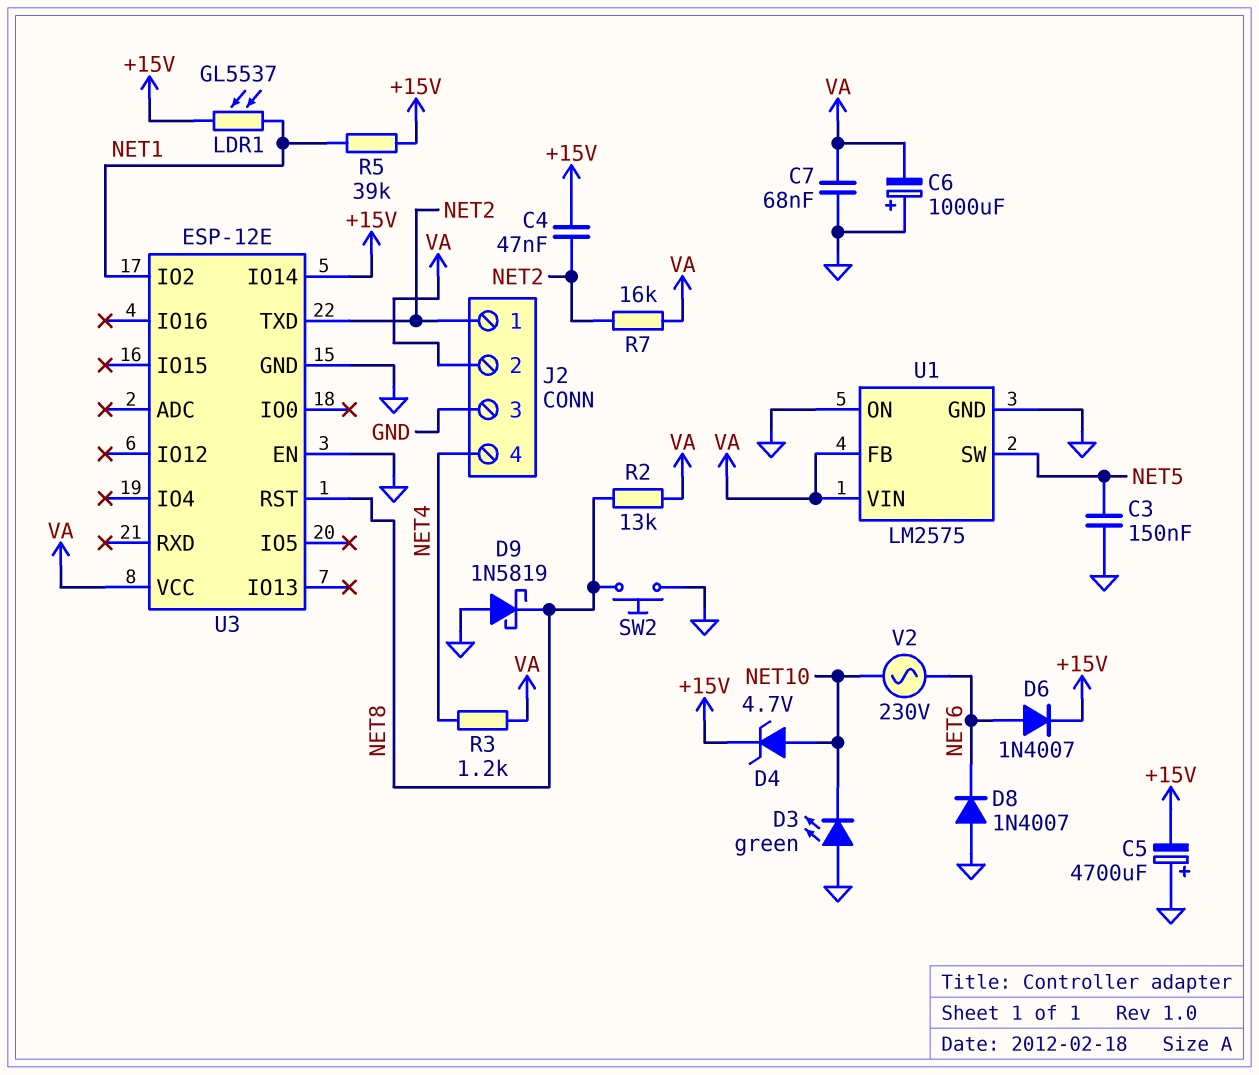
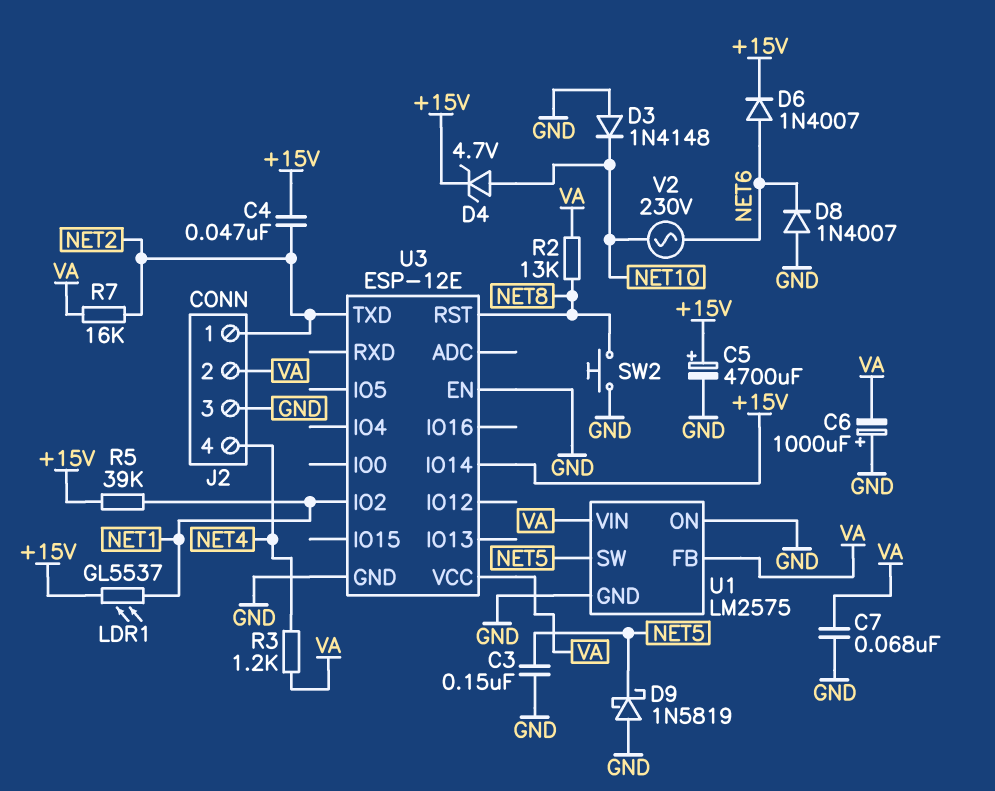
C5: 4700uF (plus GND, minus +15V) -> 4700uF (plus +15V, minus GND)
D3: LED green (A GND, K NET10) -> diode 1N4148 (A GND, K NET10)
D9: schottky 1N5819 (A GND, K NET8) -> schottky 1N5819 (A GND, K NET5)

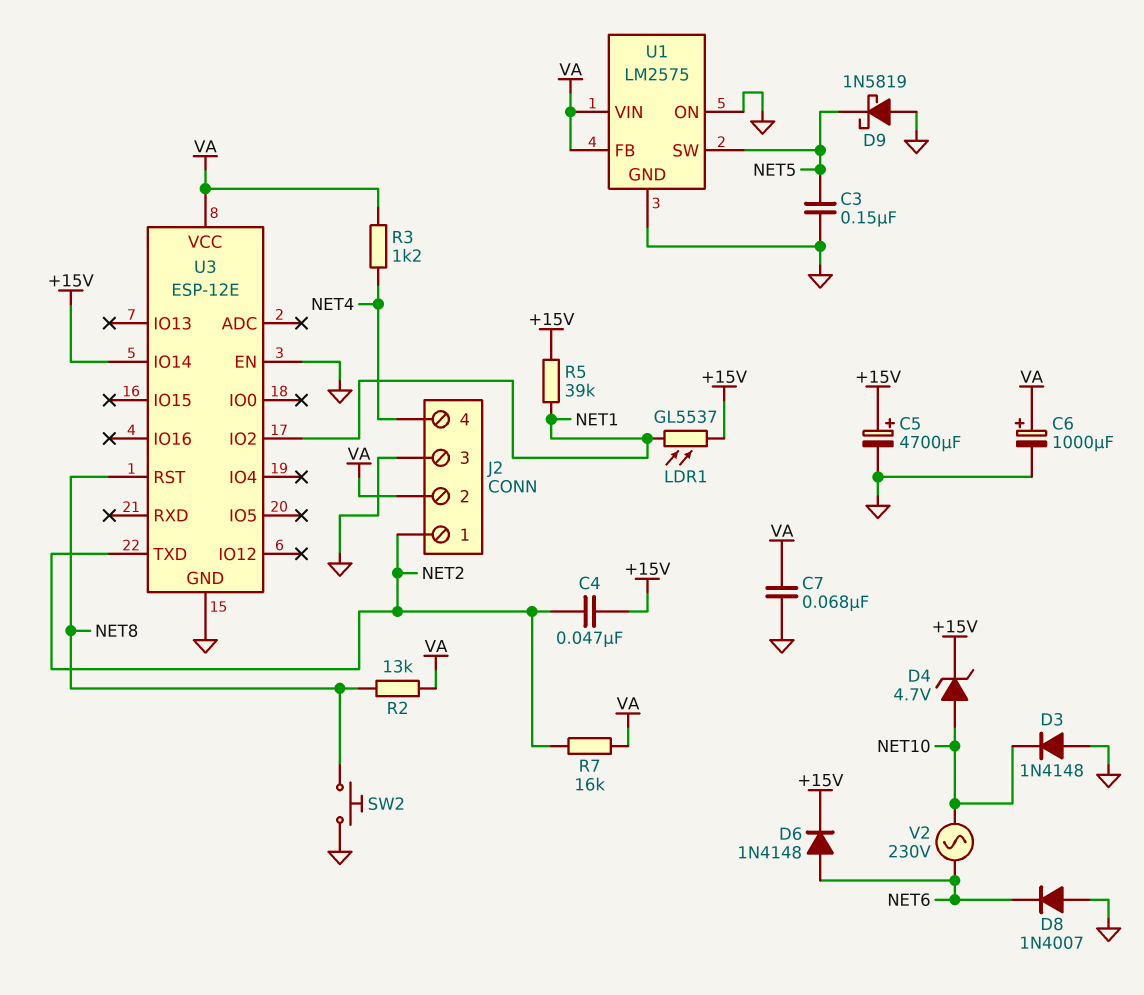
C6: 1000uF (plus GND, minus VA) -> 1000uF (plus VA, minus GND)
D6: diode 1N4007 (A NET6, K +15V) -> diode 1N4148 (A NET6, K +15V)

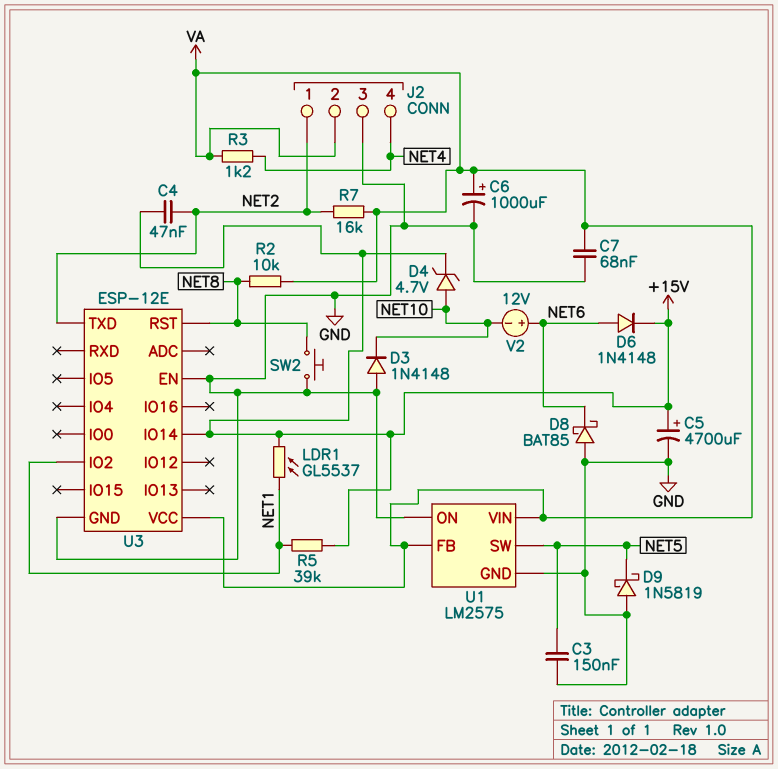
D8: diode 1N4007 (A GND, K NET6) -> schottky BAT85 (A GND, K NET6)
R2: 13k (NET8, VA) -> 10k (NET8, VA)
V2: AC 230V (NET6, NET10) -> 12V (plus NET6, minus NET10)

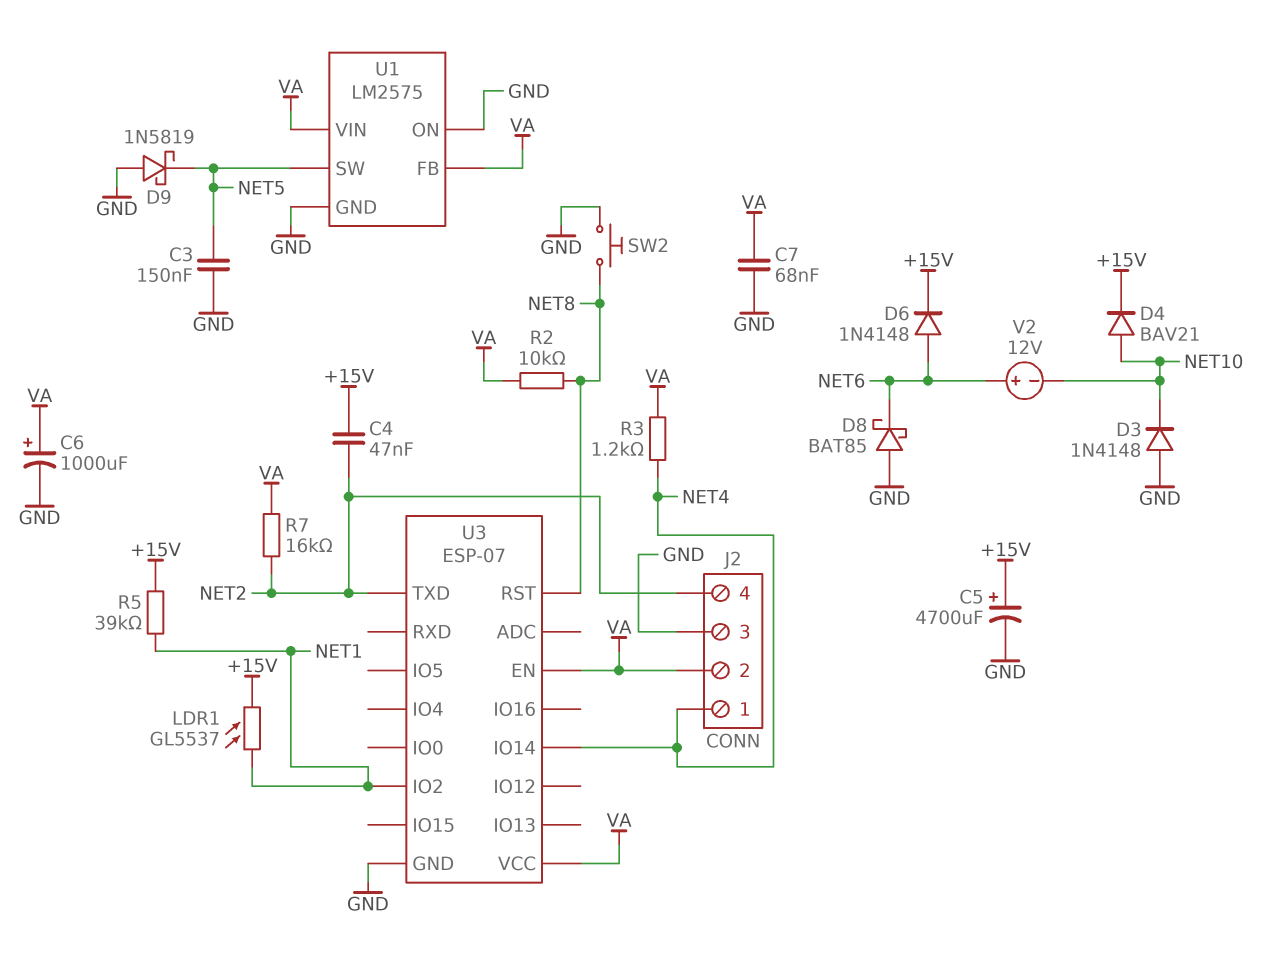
D4: zener 4.7V (A NET10, K +15V) -> diode BAV21 (A NET10, K +15V)
J2 pin 1: NET2 -> NET4
J2 pin 4: NET4 -> NET2
U3: ESP-12E -> ESP-07
U3 pin EN: GND -> VA
U3 pin IO14: +15V -> NET4

